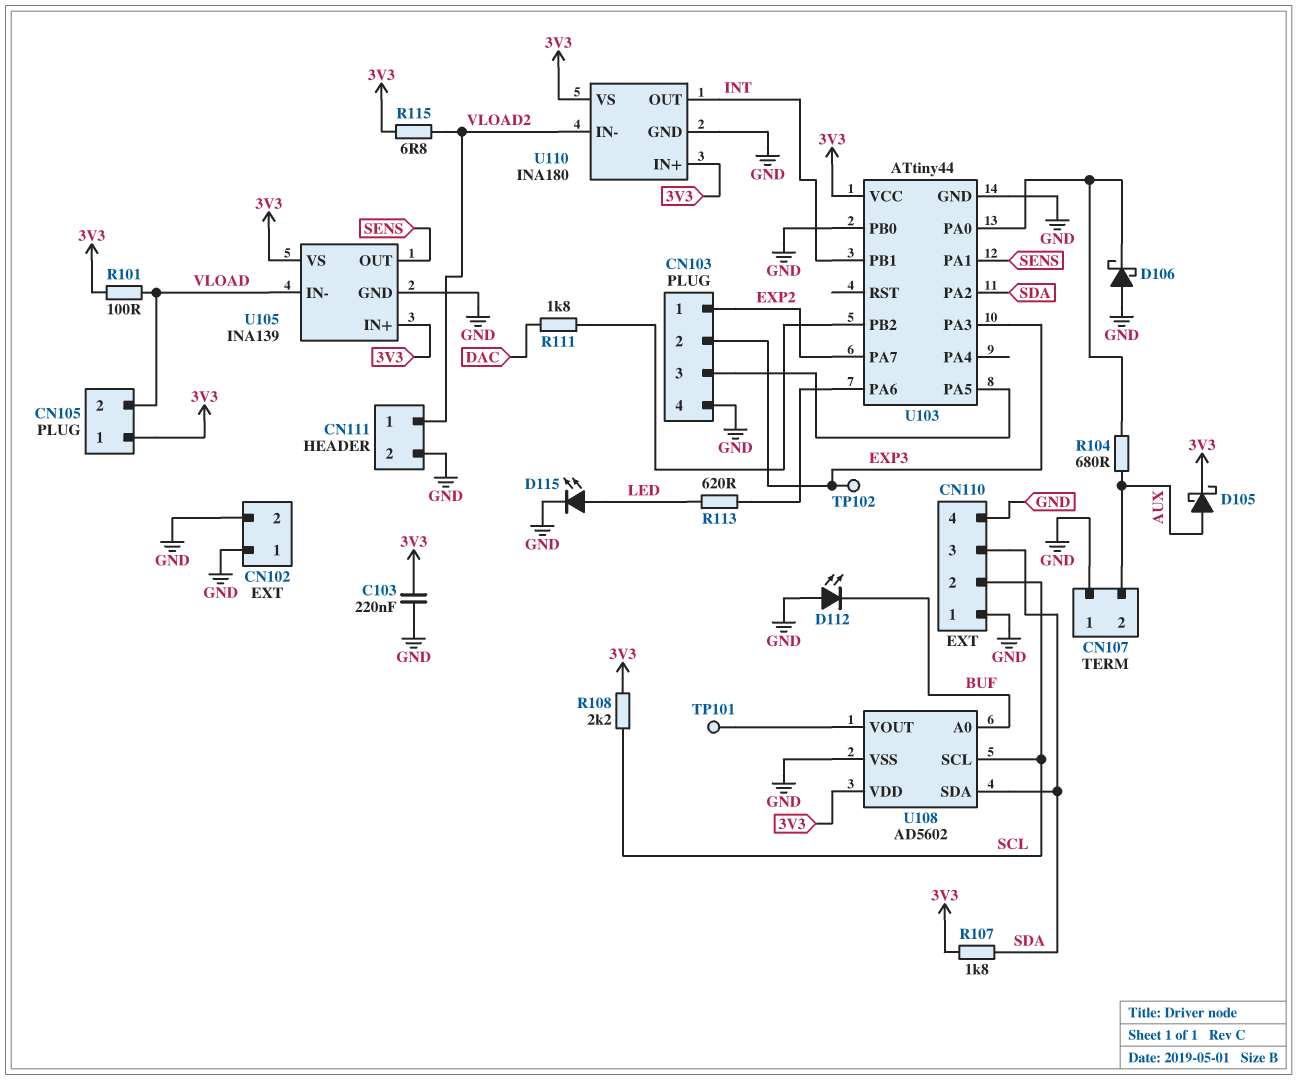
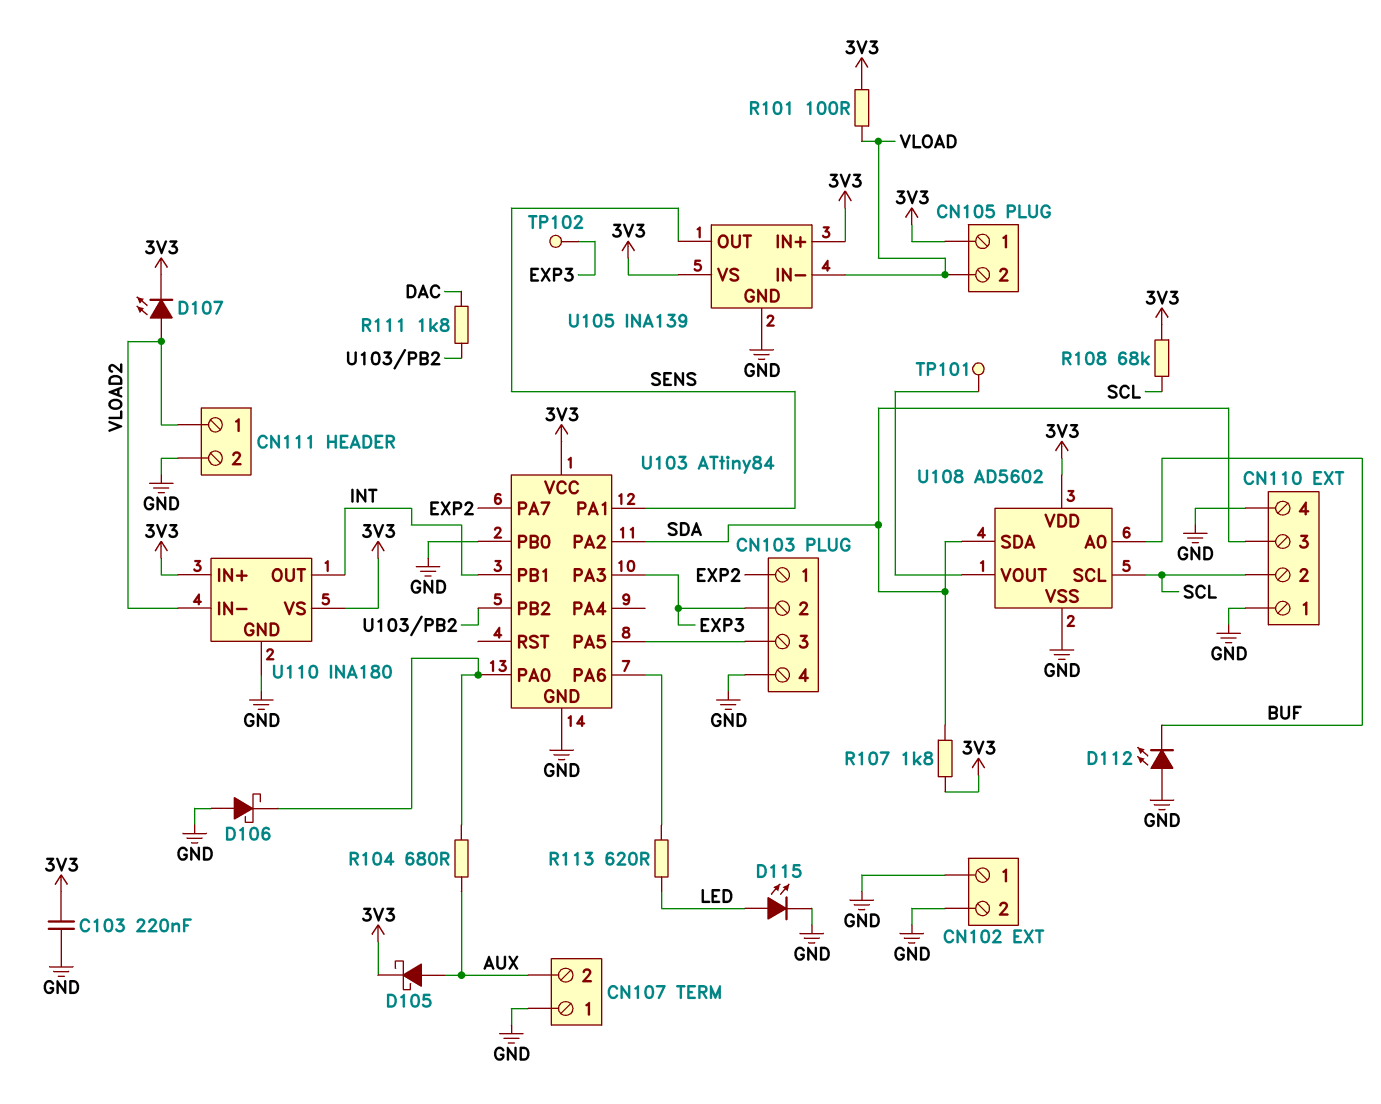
D107: none -> LED (A VLOAD2, K 3V3)
R108: 2.2k (3V3, SCL) -> 68k (3V3, SCL)
R115: 6.8 (3V3, VLOAD2) -> none
U103: ATtiny44 -> ATtiny84

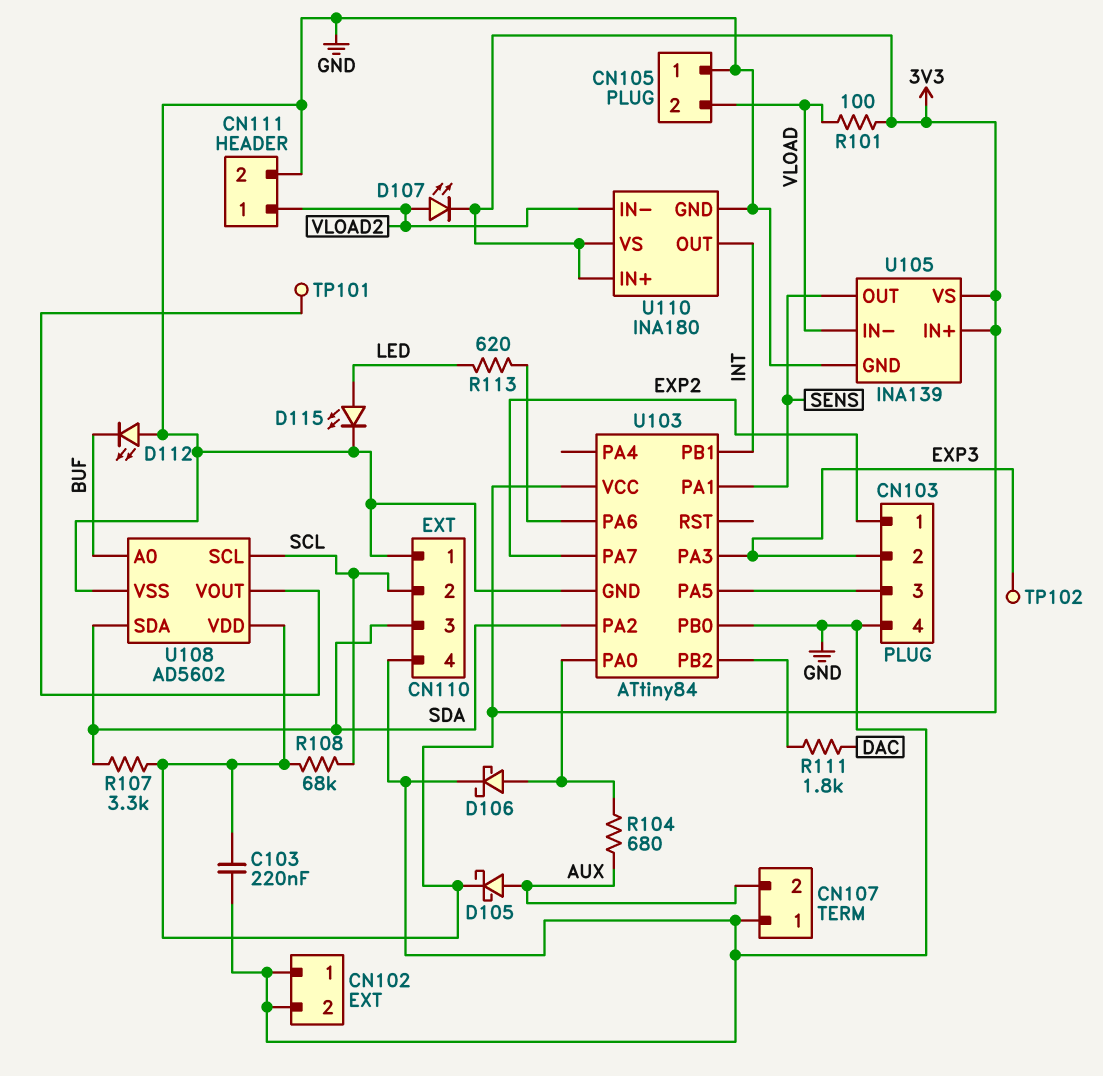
CN105 pin 1: 3V3 -> GND
D106: schottky (A GND, K U103/PA0) -> schottky (A U103/PA0, K GND)
R107: 1.8k (3V3, SDA) -> 3.3k (3V3, SDA)

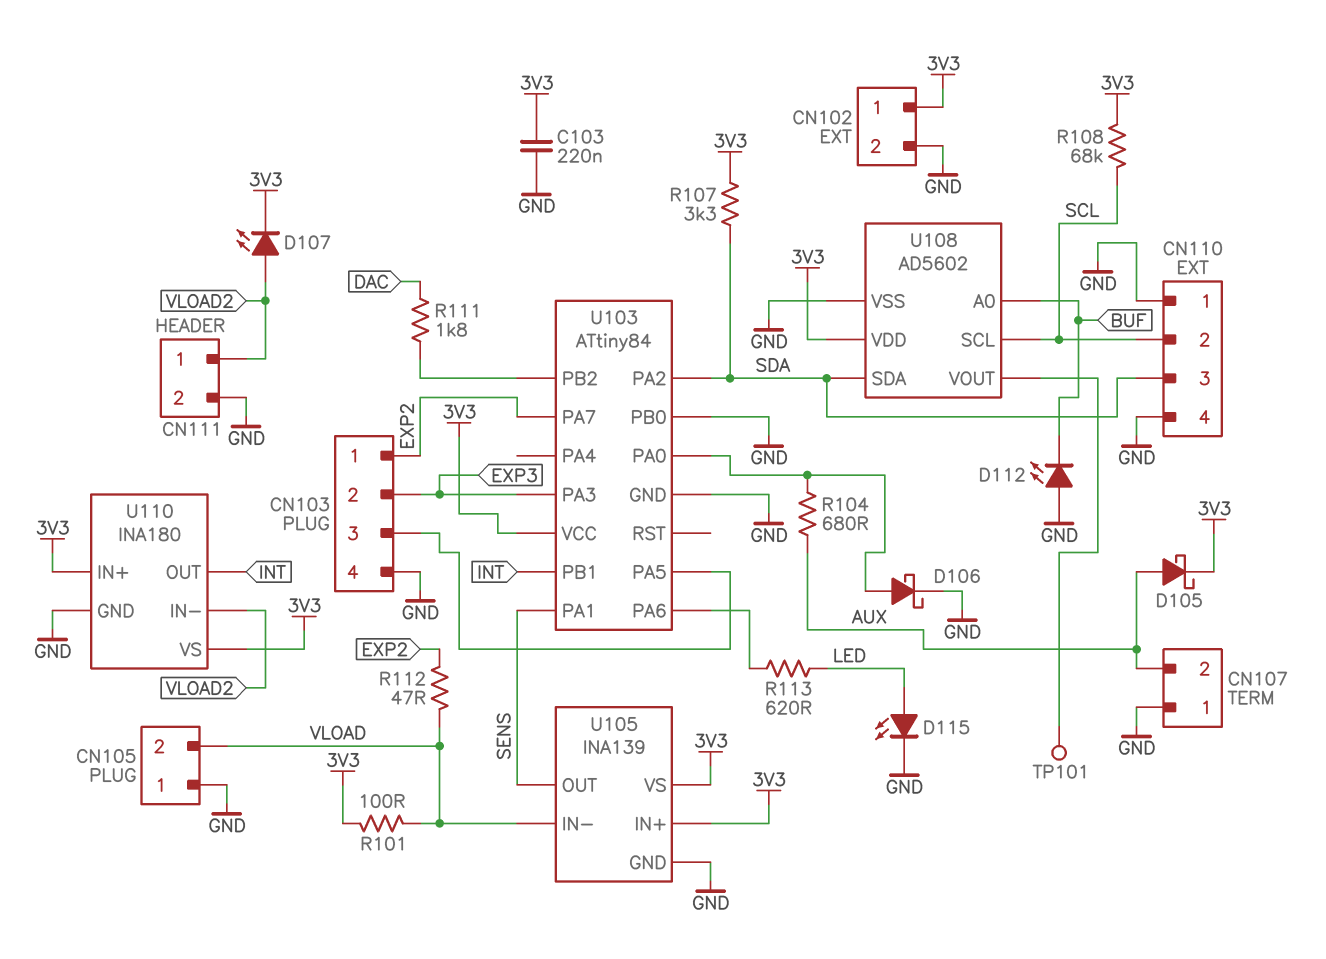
CN102 pin 1: GND -> 3V3
R112: none -> 47 (EXP2, VLOAD)
TP102: test point (EXP3) -> none

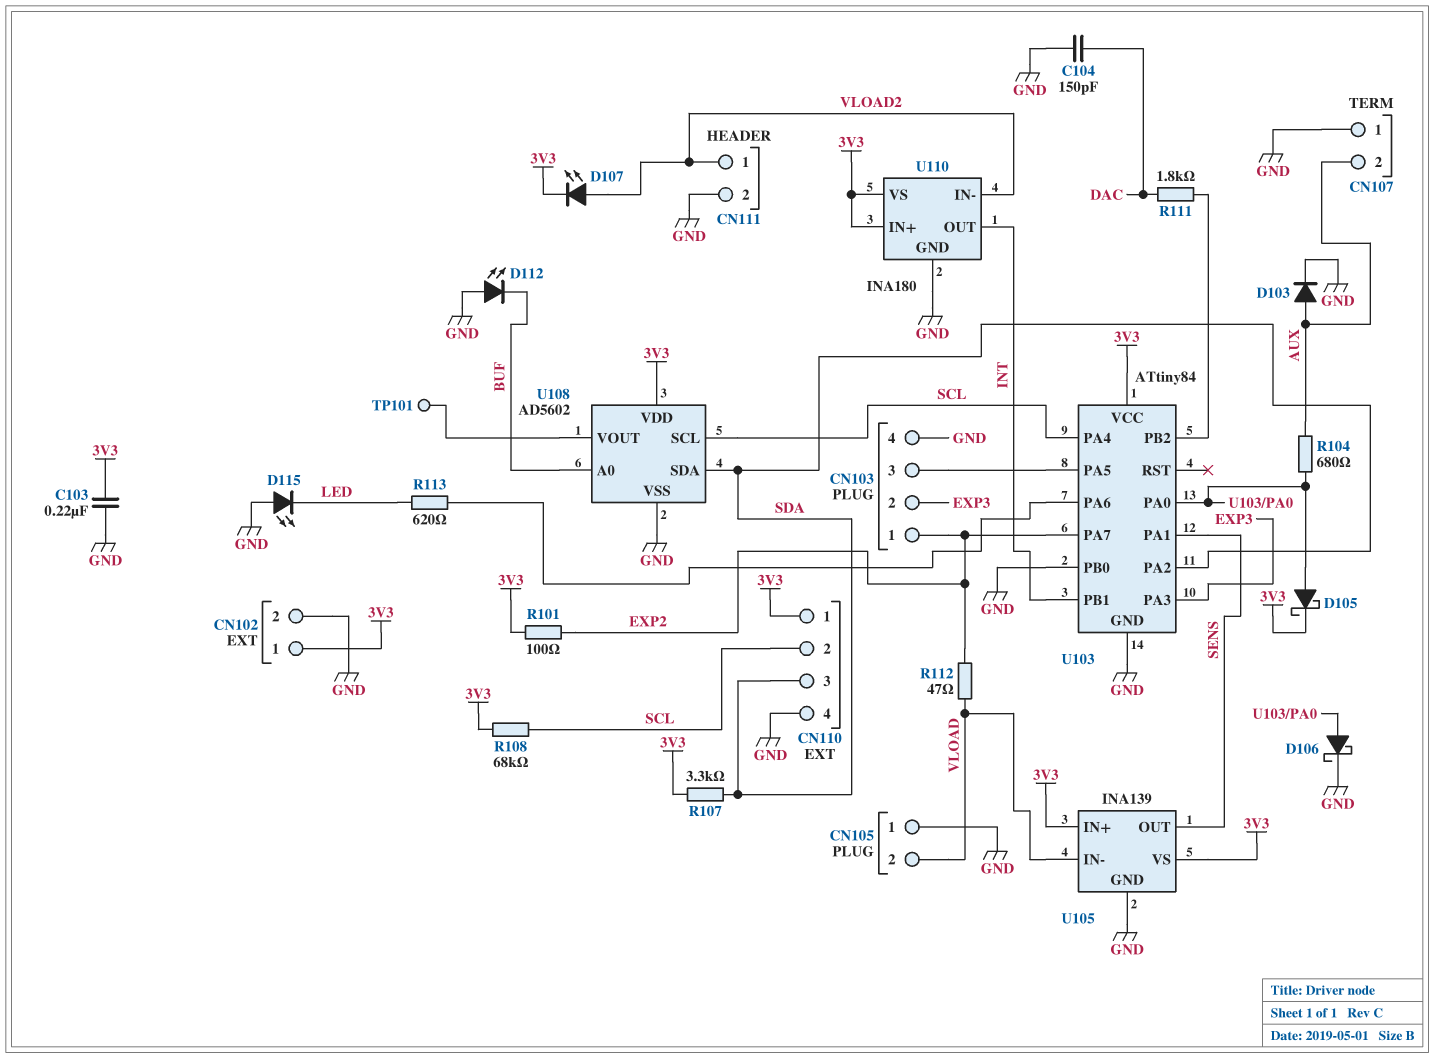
C104: none -> 150pF (DAC, GND)
CN110 pin 1: GND -> 3V3
D103: none -> diode (A AUX, K GND)
D105: schottky (A AUX, K 3V3) -> schottky (A U103/PA0, K 3V3)
D115: LED (A LED, K GND) -> LED (A GND, K LED)
R101: 100 (3V3, VLOAD) -> 100 (3V3, EXP2)
U103 pin PA4: none -> SCL

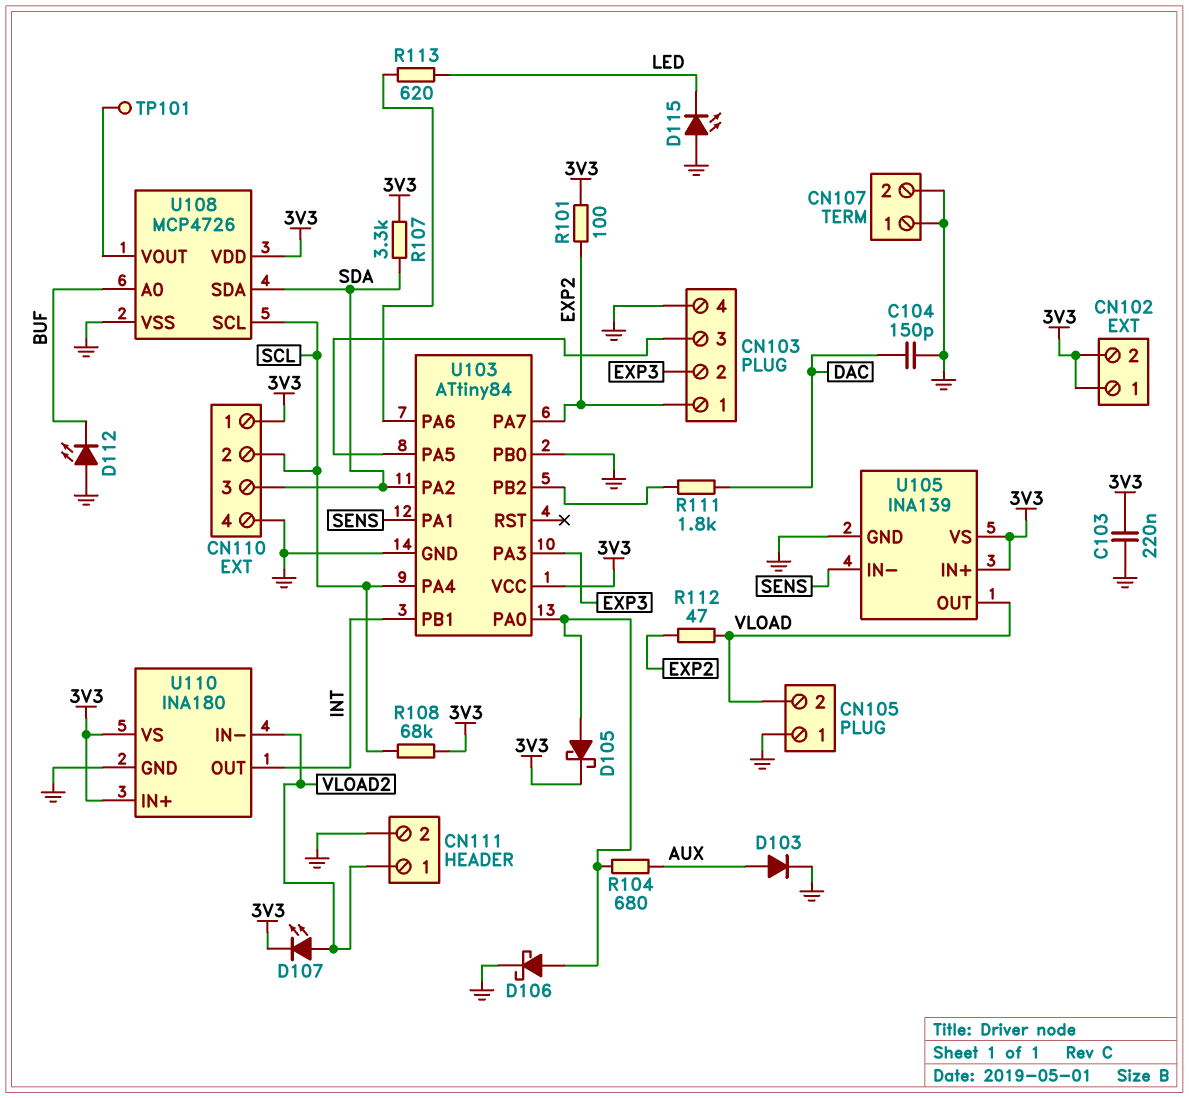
CN102 pin 2: GND -> 3V3
CN107 pin 2: AUX -> GND
U105 pin IN-: VLOAD -> SENS
U105 pin OUT: SENS -> VLOAD
U108: AD5602 -> MCP4726

